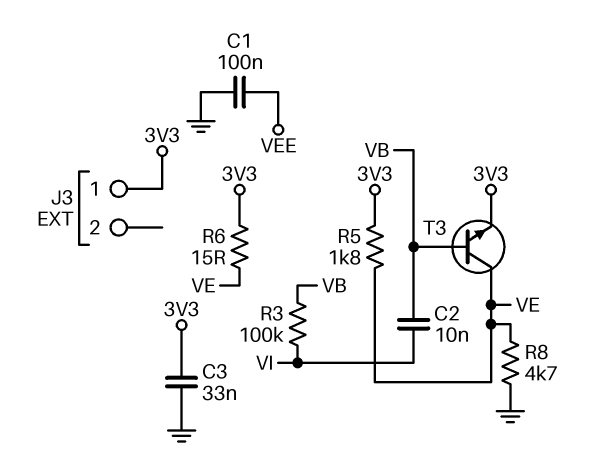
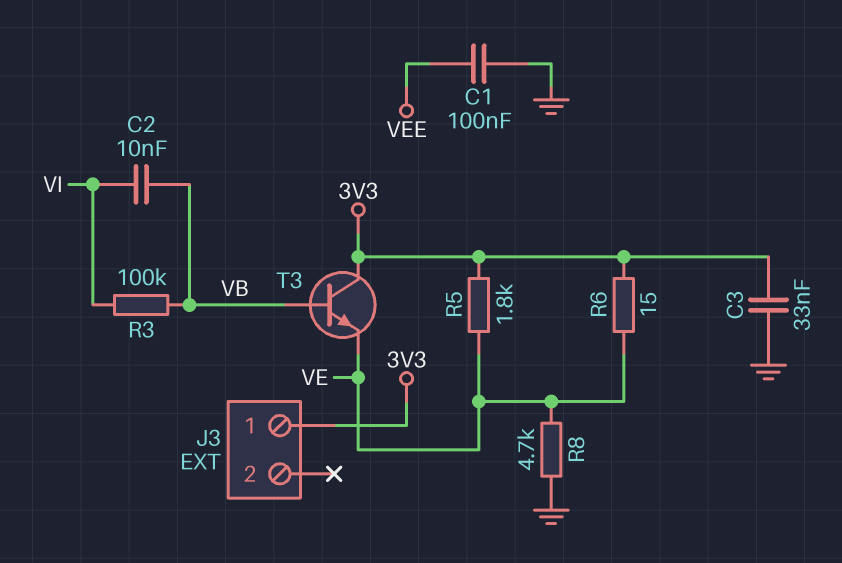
T3: NPN (B VB, C VE, E 3V3) -> NPN (B VB, C 3V3, E VE)

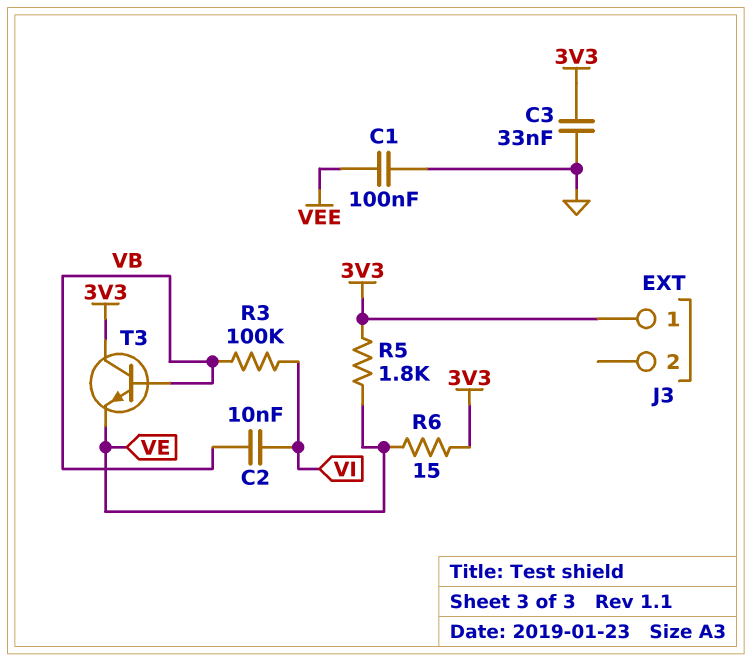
R8: 4.7k (GND, VE) -> none

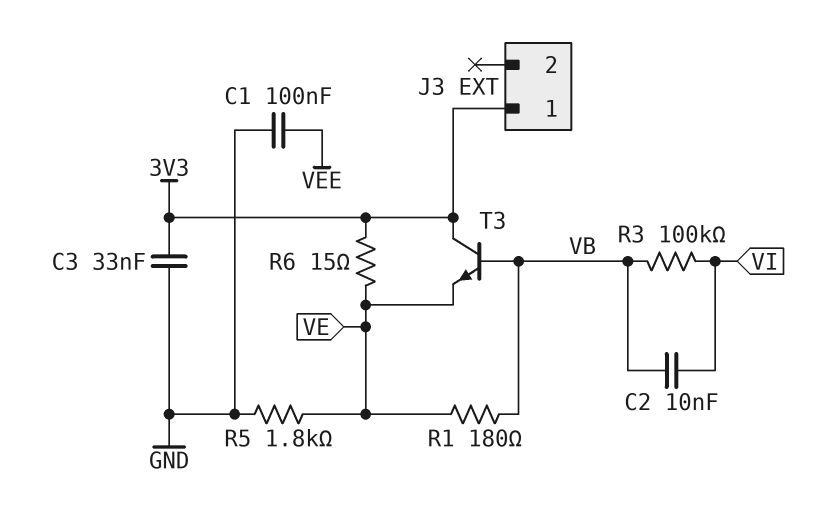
R1: none -> 180 (VB, VE)
R5: 1.8k (3V3, VE) -> 1.8k (GND, VE)

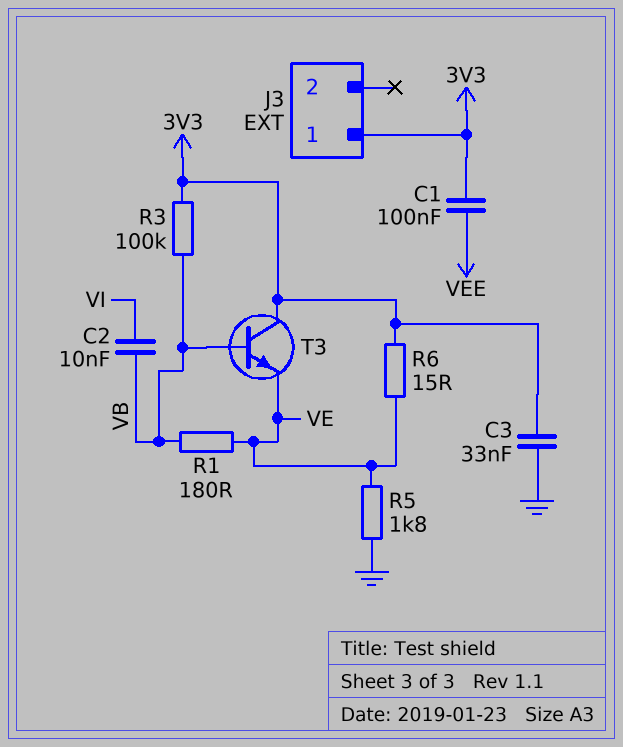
C1: 100nF (GND, VEE) -> 100nF (3V3, VEE)
R3: 100k (VB, VI) -> 100k (3V3, VB)

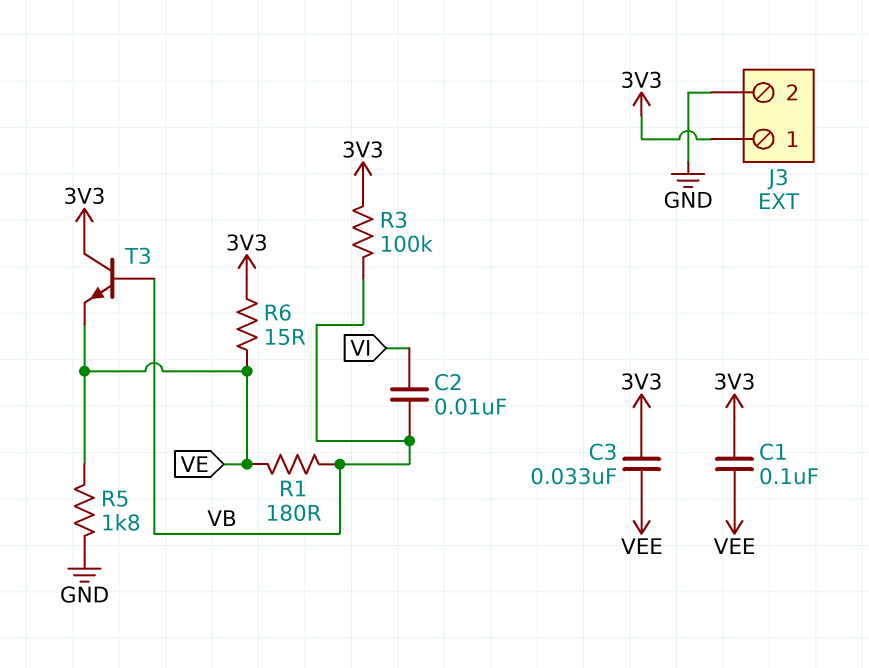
C3: 33nF (3V3, GND) -> 33nF (3V3, VEE)
J3 pin 2: none -> GND

